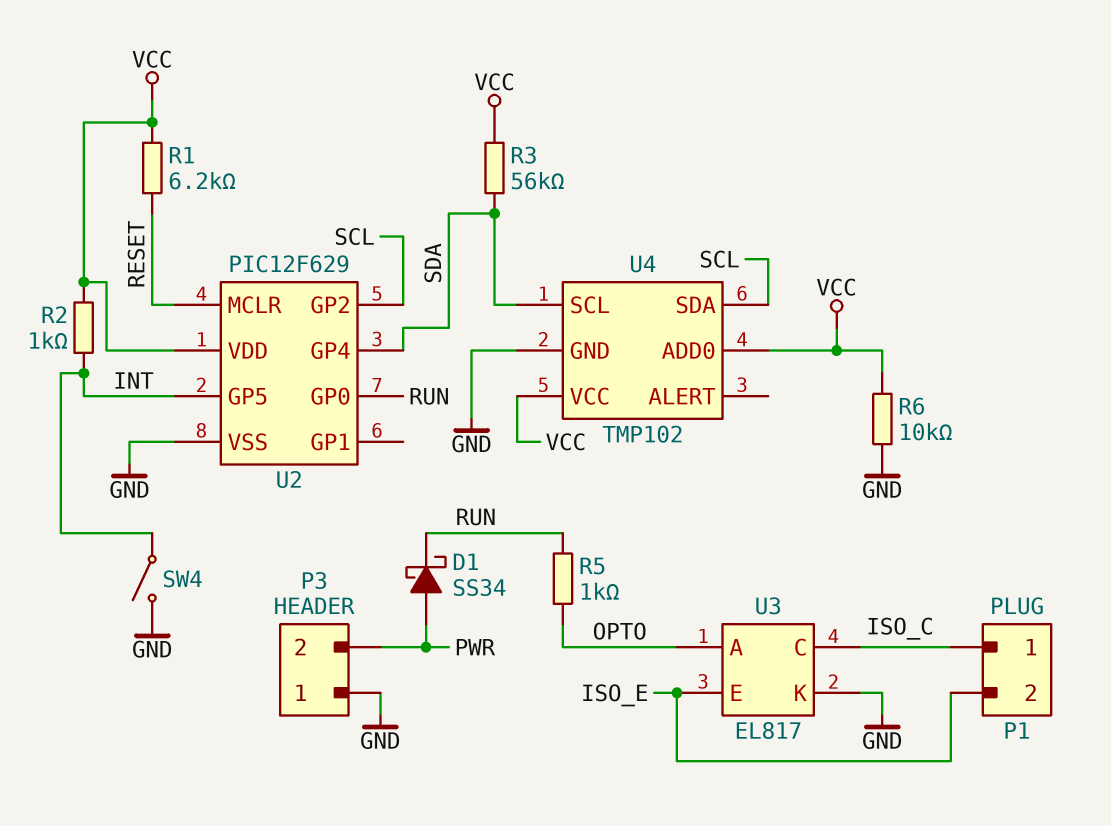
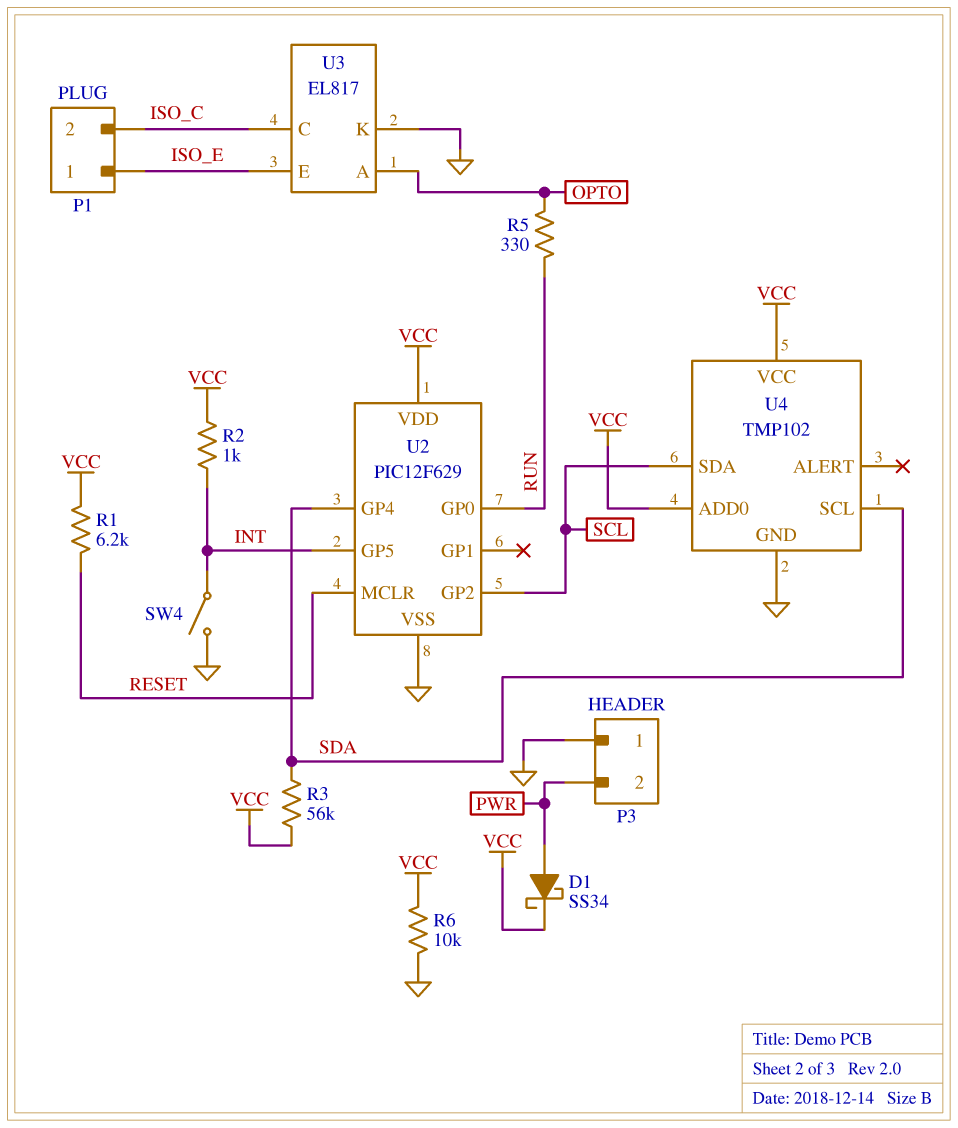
D1: schottky SS34 (A PWR, K RUN) -> schottky SS34 (A PWR, K VCC)
P1 pin 1: ISO_C -> ISO_E
P1 pin 2: ISO_E -> ISO_C
R5: 1k (OPTO, RUN) -> 330 (OPTO, RUN)

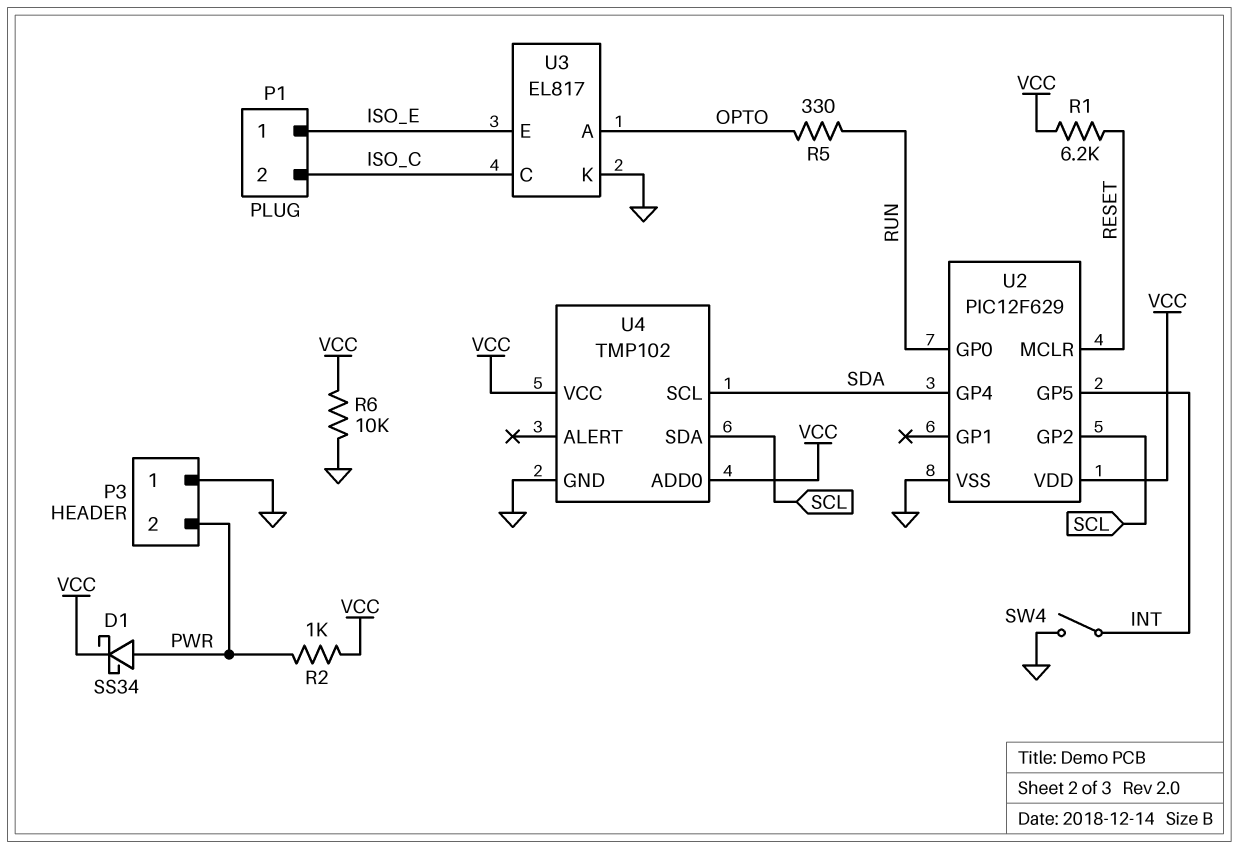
R2: 1k (INT, VCC) -> 1k (PWR, VCC)
R3: 56k (SDA, VCC) -> none

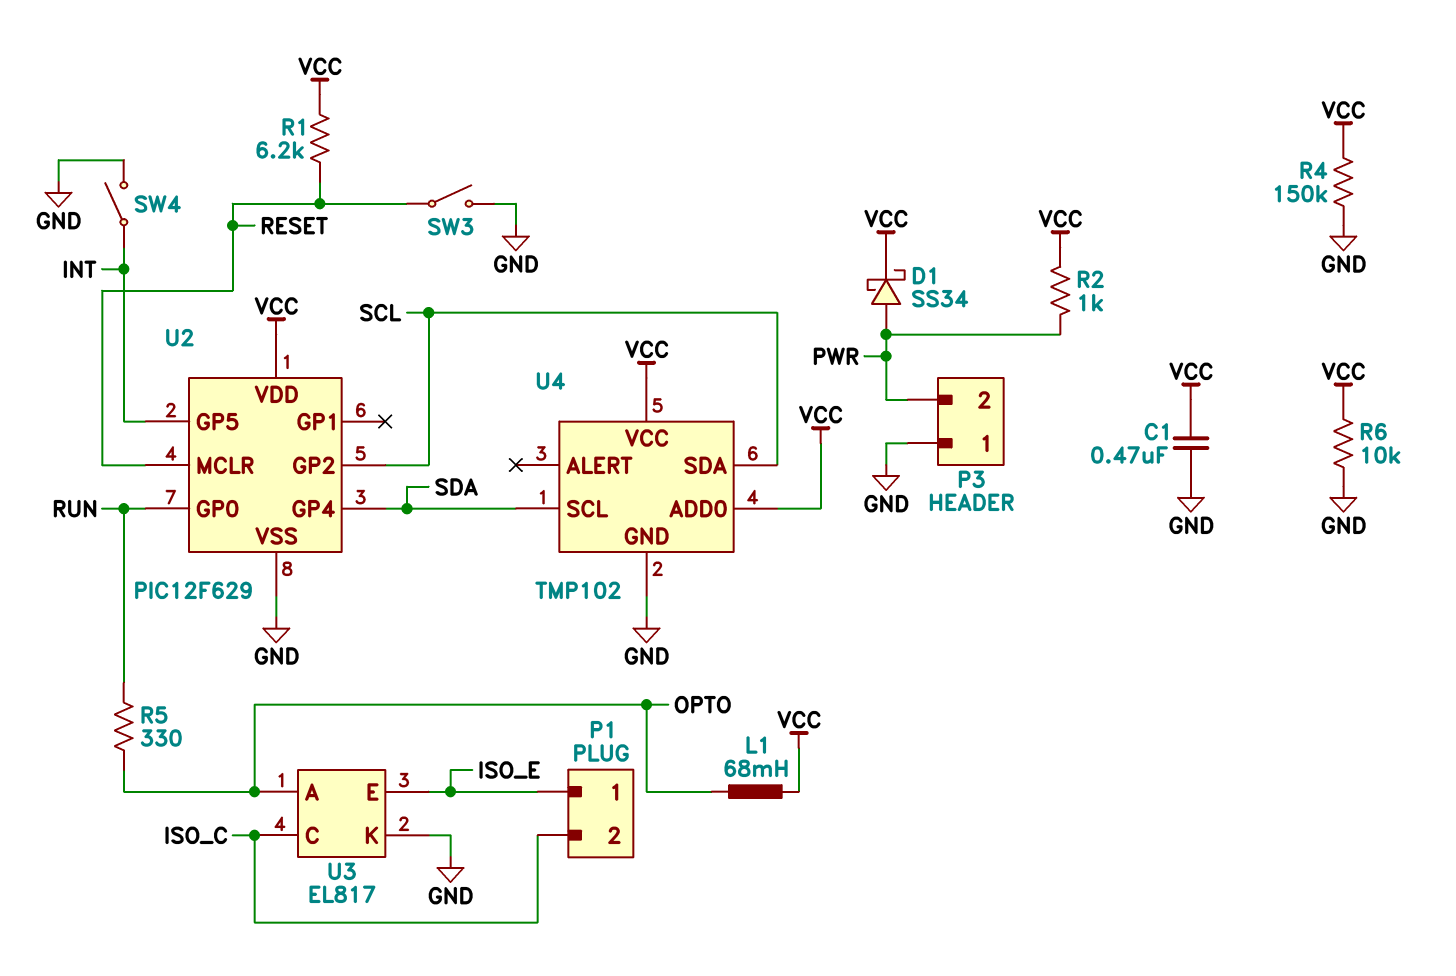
C1: none -> 470nF (GND, VCC)
L1: none -> 68mH (OPTO, VCC)
R4: none -> 150k (GND, VCC)
SW3: none -> switch (GND, RESET)

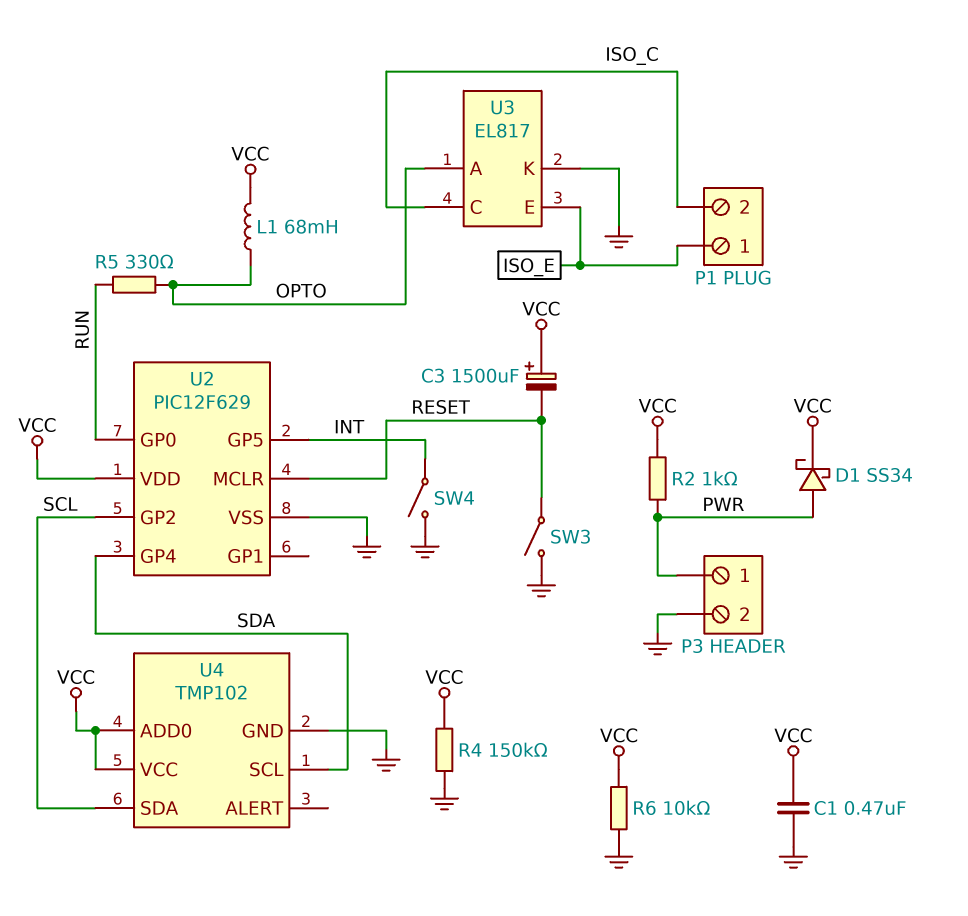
C3: none -> 1500uF (plus VCC, minus RESET)
P3 pin 1: GND -> PWR
P3 pin 2: PWR -> GND
R1: 6.2k (RESET, VCC) -> none

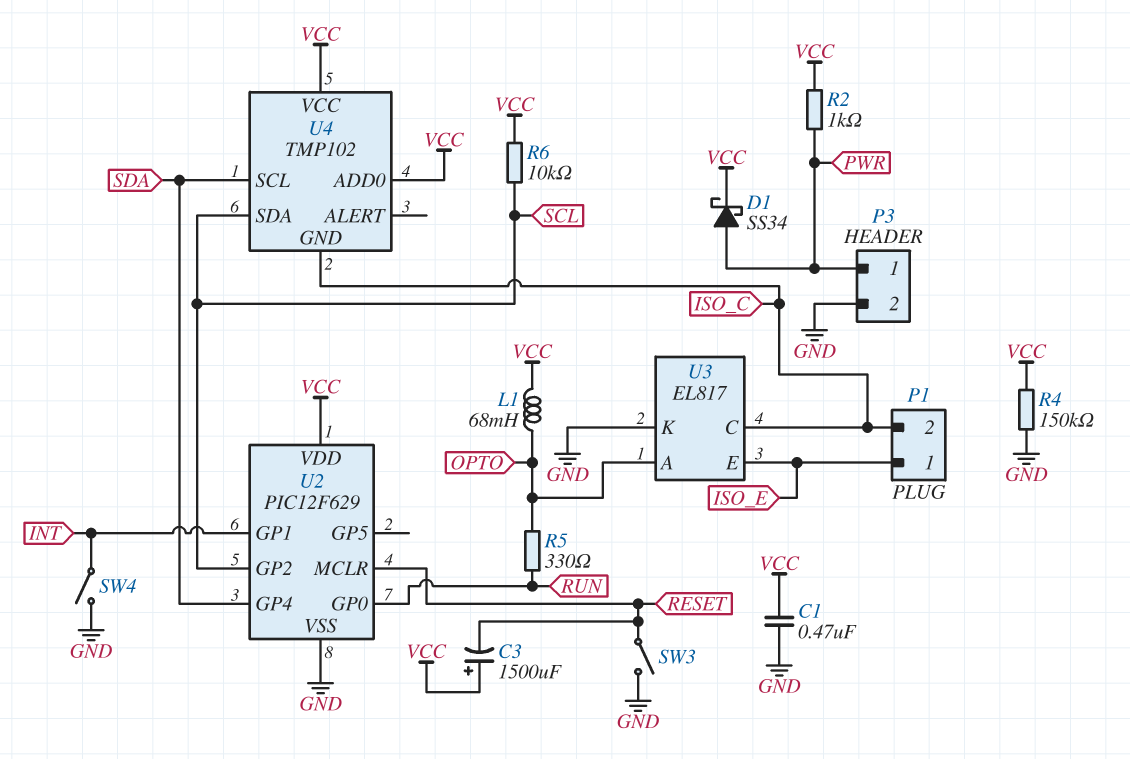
R6: 10k (GND, VCC) -> 10k (SCL, VCC)
U2 pin GP1: none -> INT
U2 pin GP5: INT -> none
U4 pin GND: GND -> ISO_C

